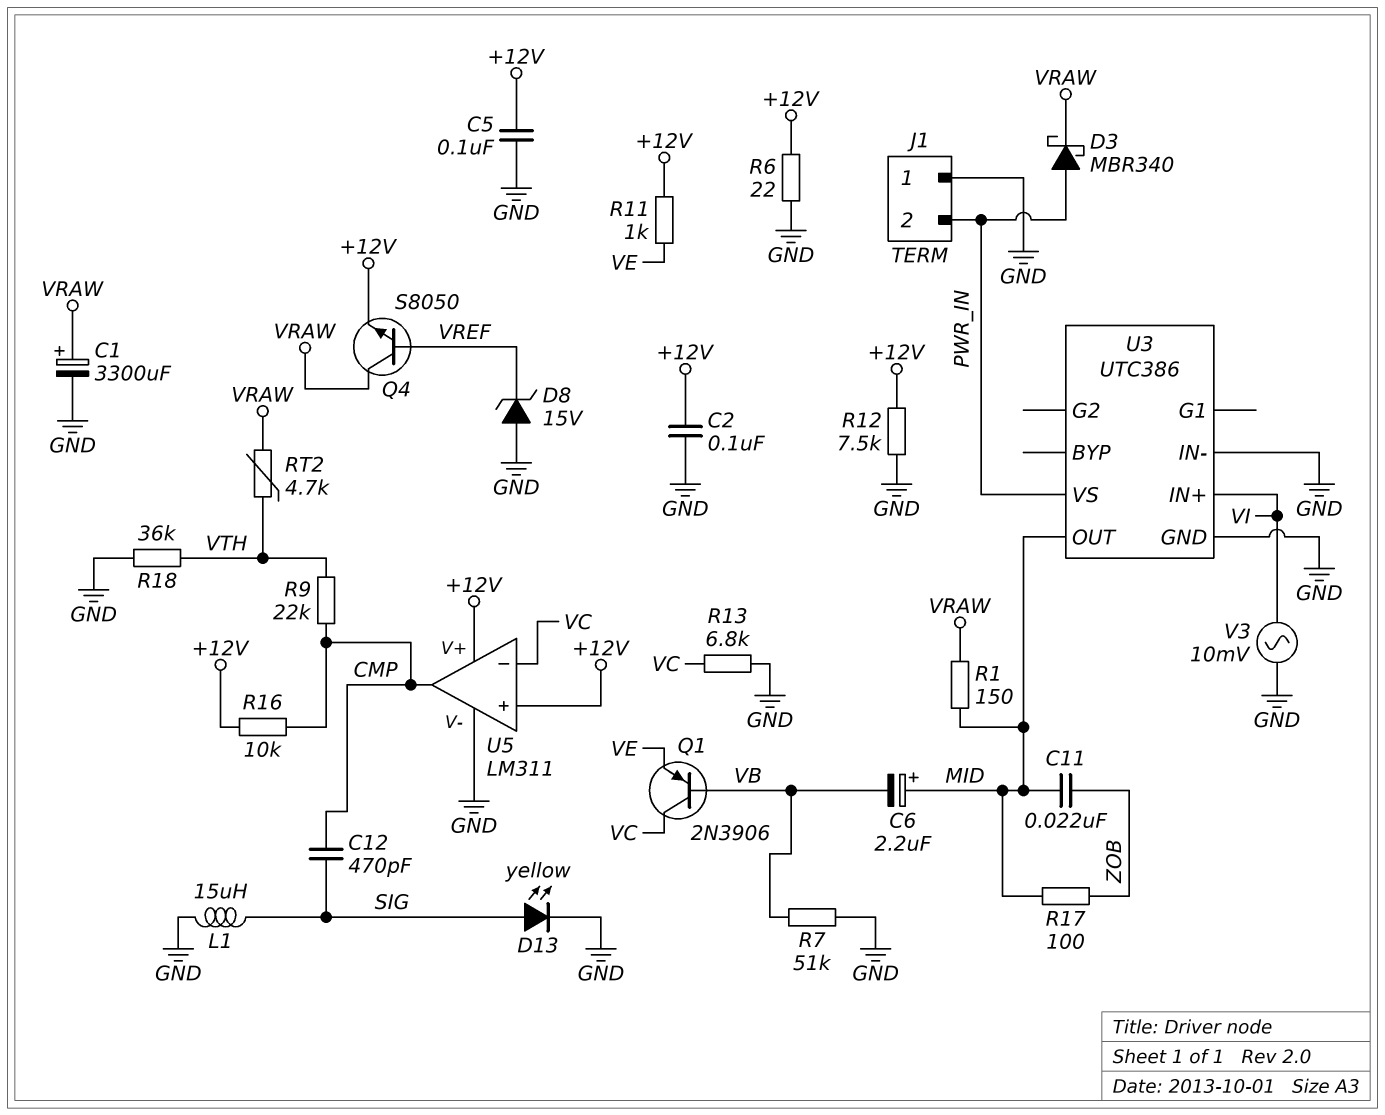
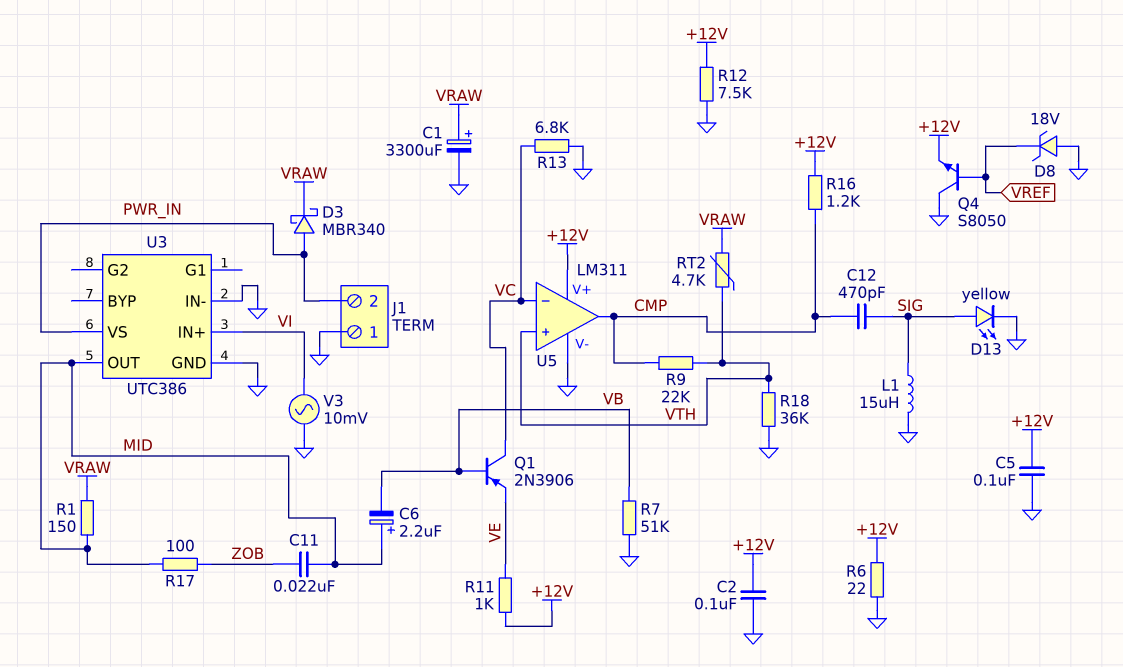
D8: zener 15V (A GND, K VREF) -> zener 18V (A GND, K VREF)
Q4: NPN S8050 (B VREF, C VRAW, E +12V) -> NPN S8050 (B VREF, C GND, E +12V)
R16: 10k (+12V, CMP) -> 1.2k (+12V, CMP)
U5 pin in+: +12V -> VTH

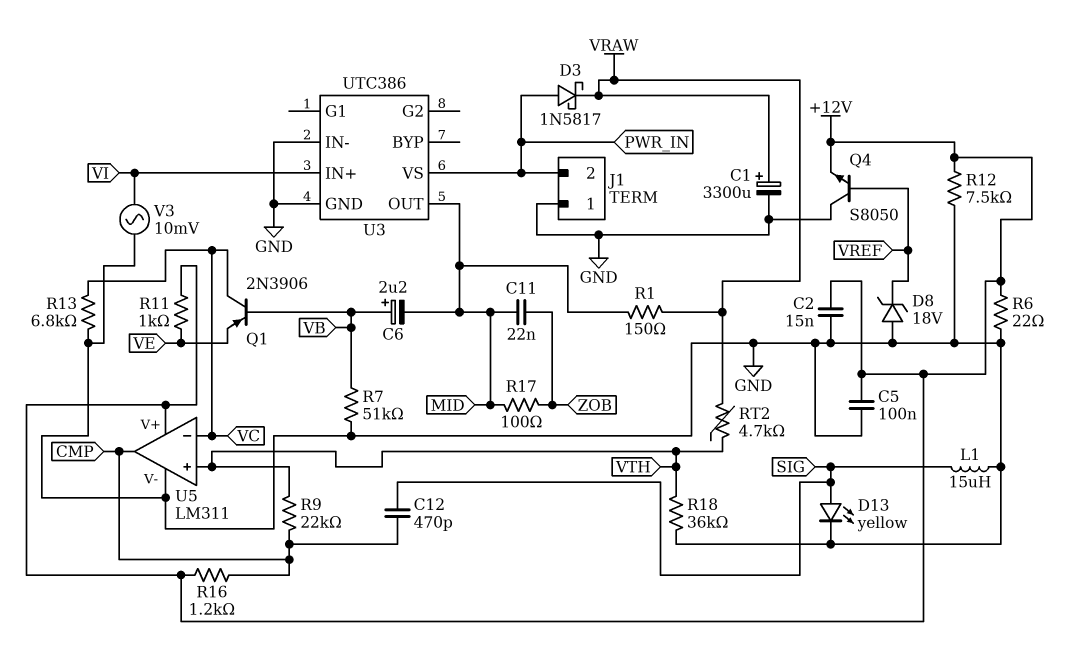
C2: 100nF (+12V, GND) -> 15nF (+12V, GND)
C6: 2.2uF (plus MID, minus VB) -> 2.2uF (plus VB, minus MID)
D3: schottky MBR340 (A PWR_IN, K VRAW) -> schottky 1N5817 (A PWR_IN, K VRAW)

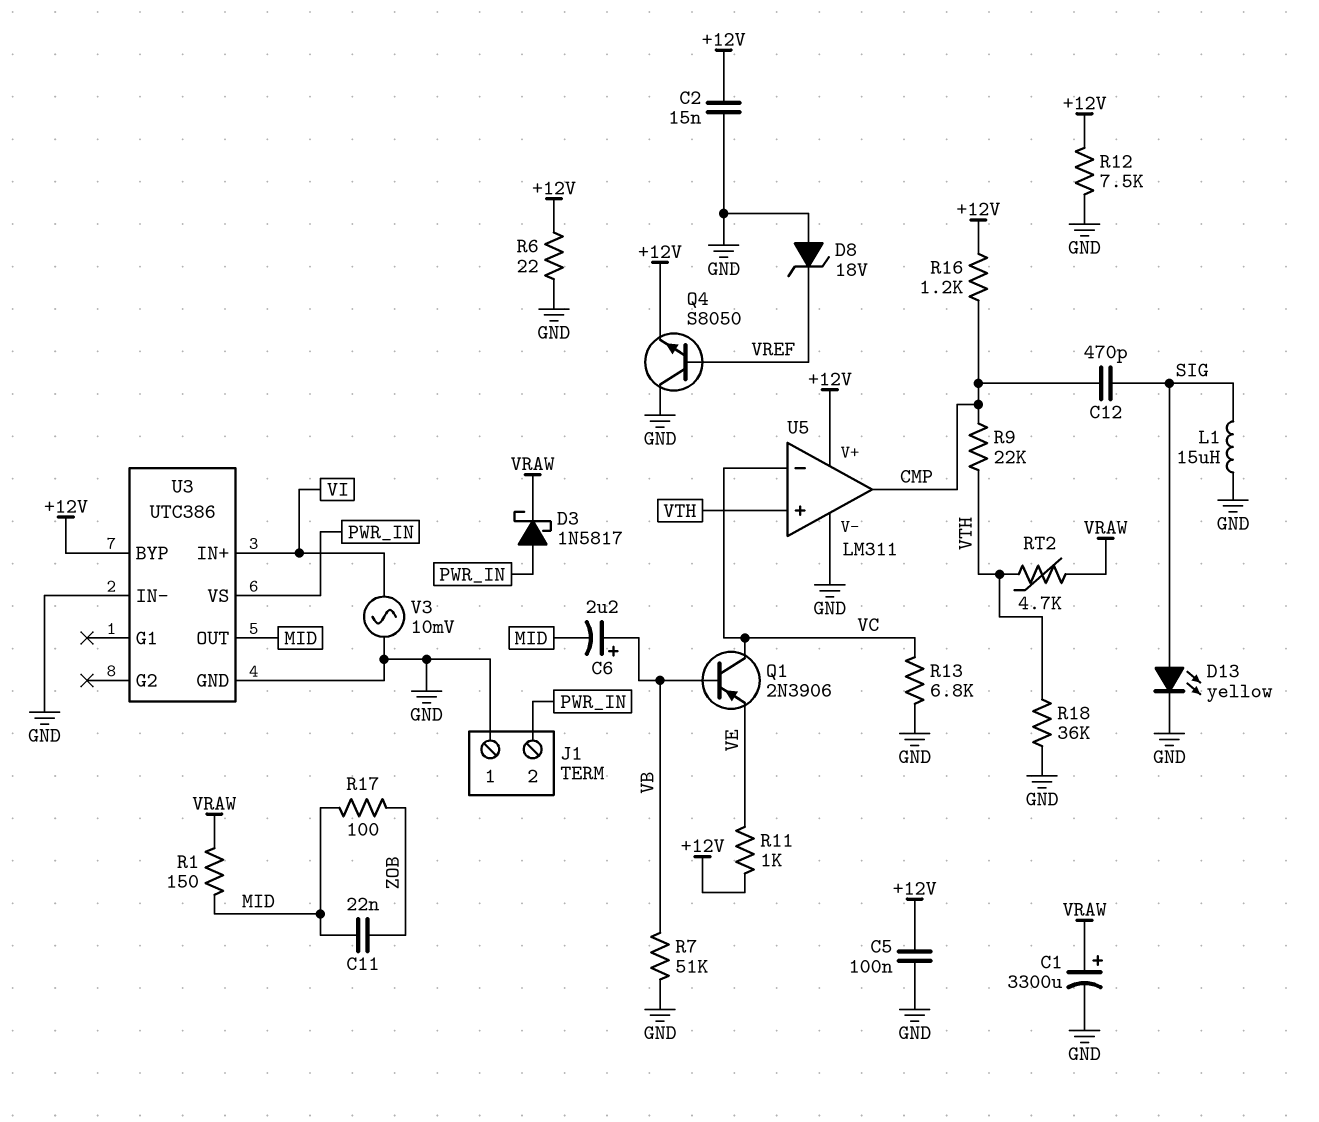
U3 pin BYP: none -> +12V

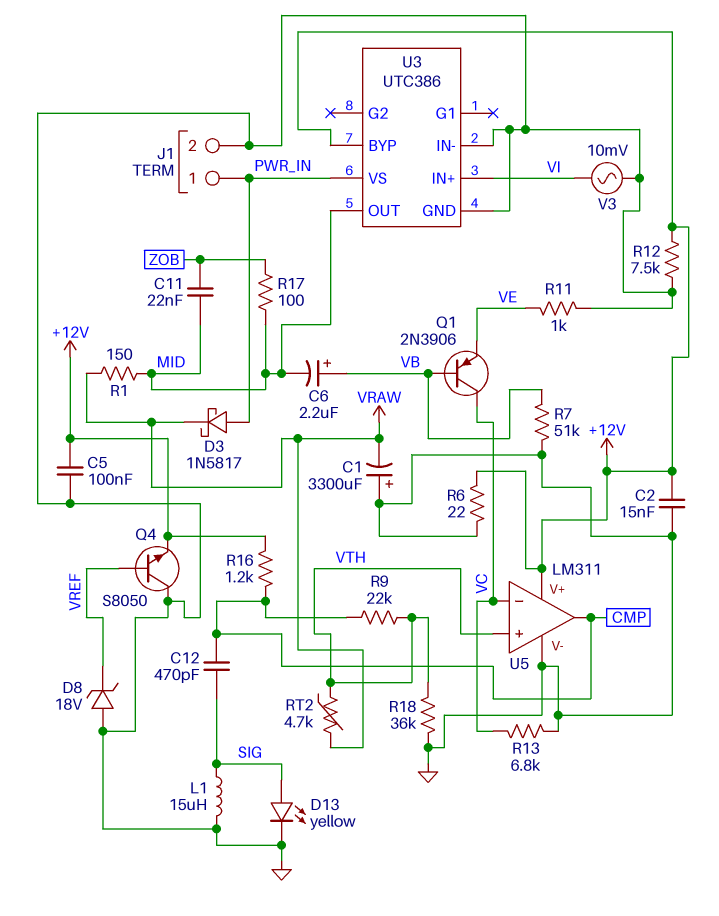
C1: 3300uF (plus VRAW, minus GND) -> 3300uF (plus GND, minus VRAW)
J1 pin 1: GND -> PWR_IN
J1 pin 2: PWR_IN -> GND
R11: 1k (+12V, VE) -> 1k (GND, VE)

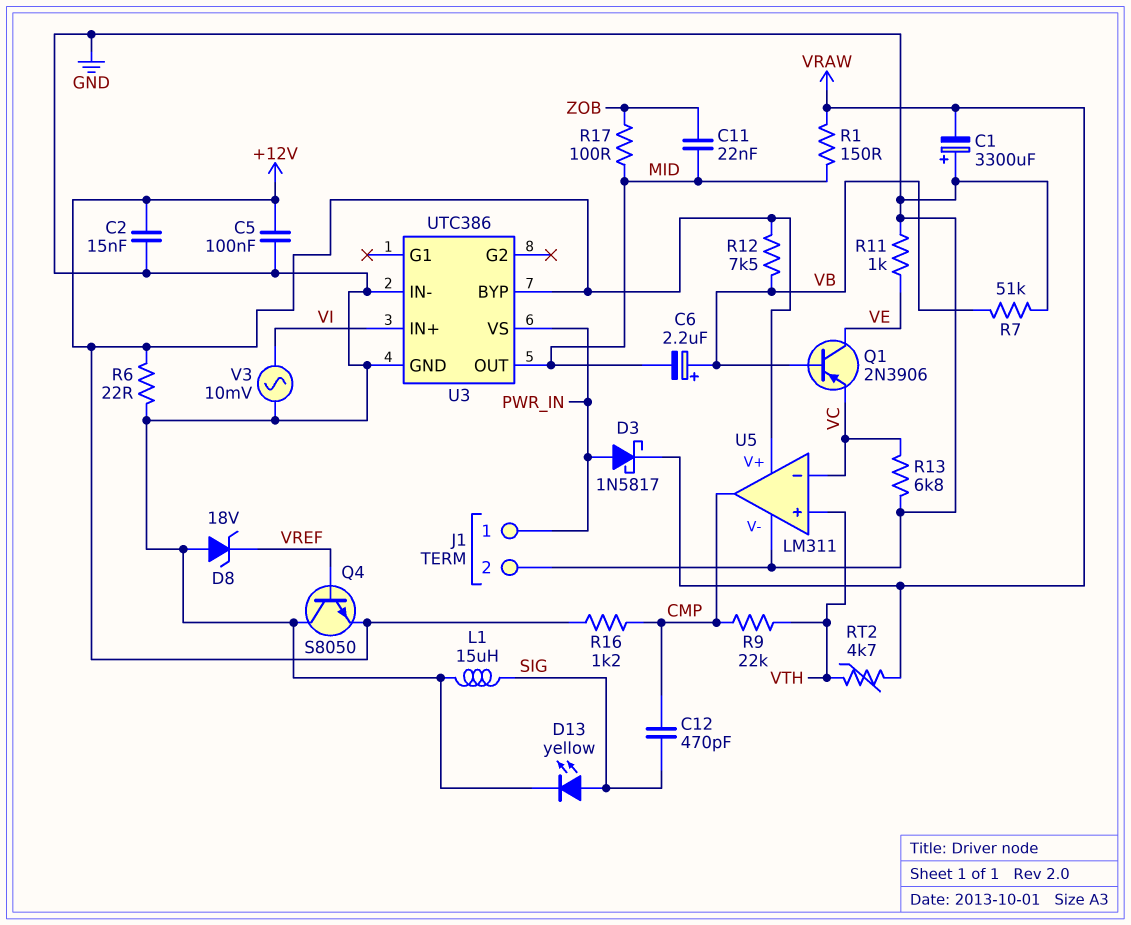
Q1: PNP 2N3906 (B VB, C VC, E VE) -> PNP 2N3906 (B VB, C VE, E VC)
R12: 7.5k (+12V, GND) -> 7.5k (+12V, VB)
R18: 36k (GND, VTH) -> none

